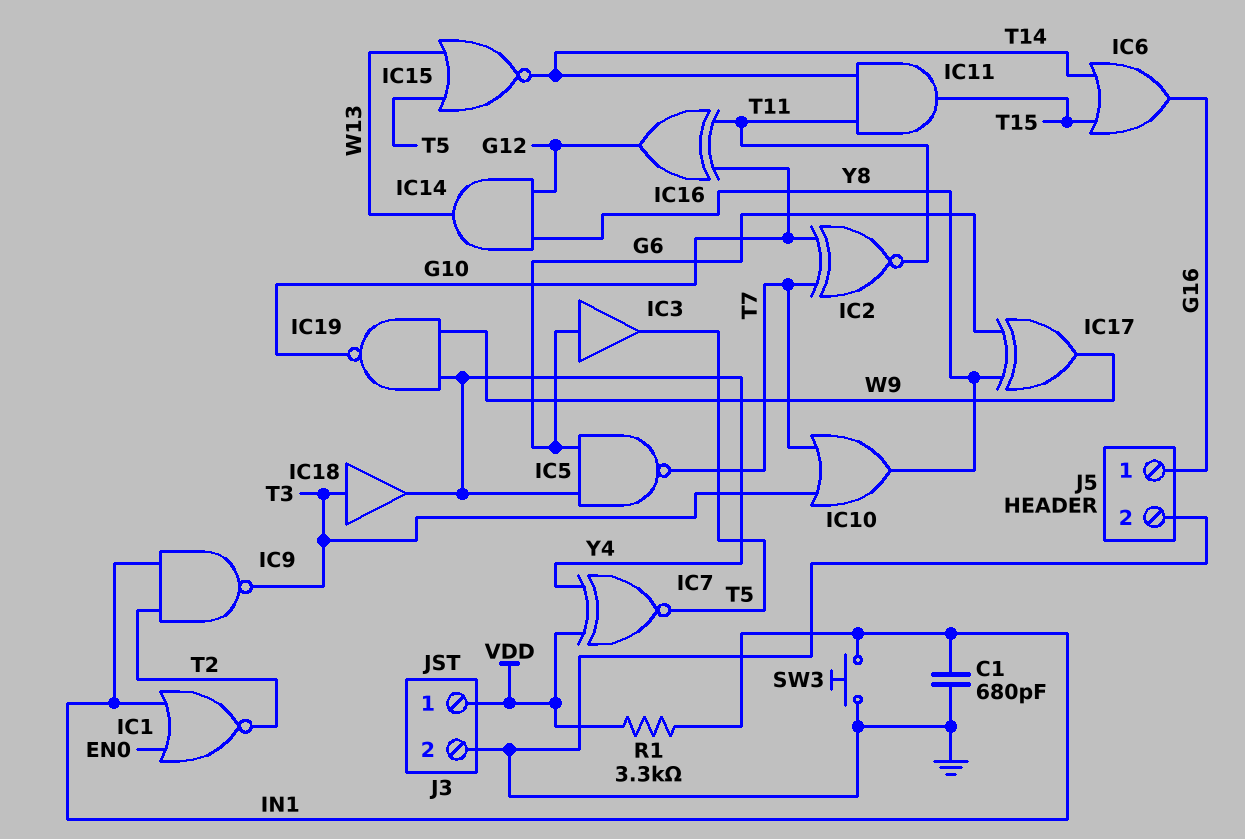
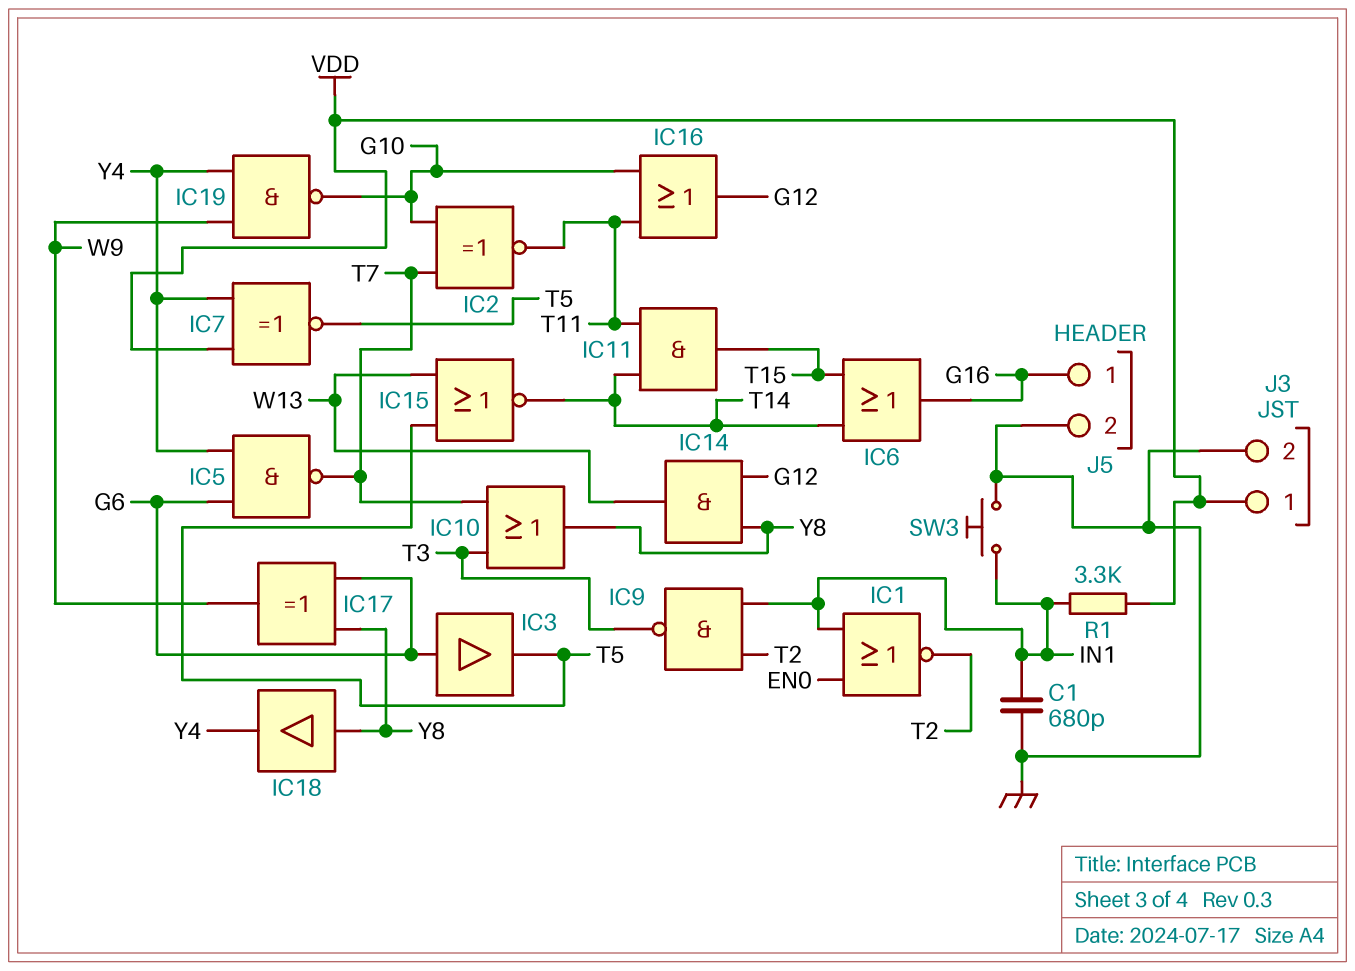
IC16: XOR (in G10, in T11, out G12) -> OR (in G10, in T11, out G12)
IC18: buffer (in T3, out Y4) -> buffer (in Y8, out Y4)

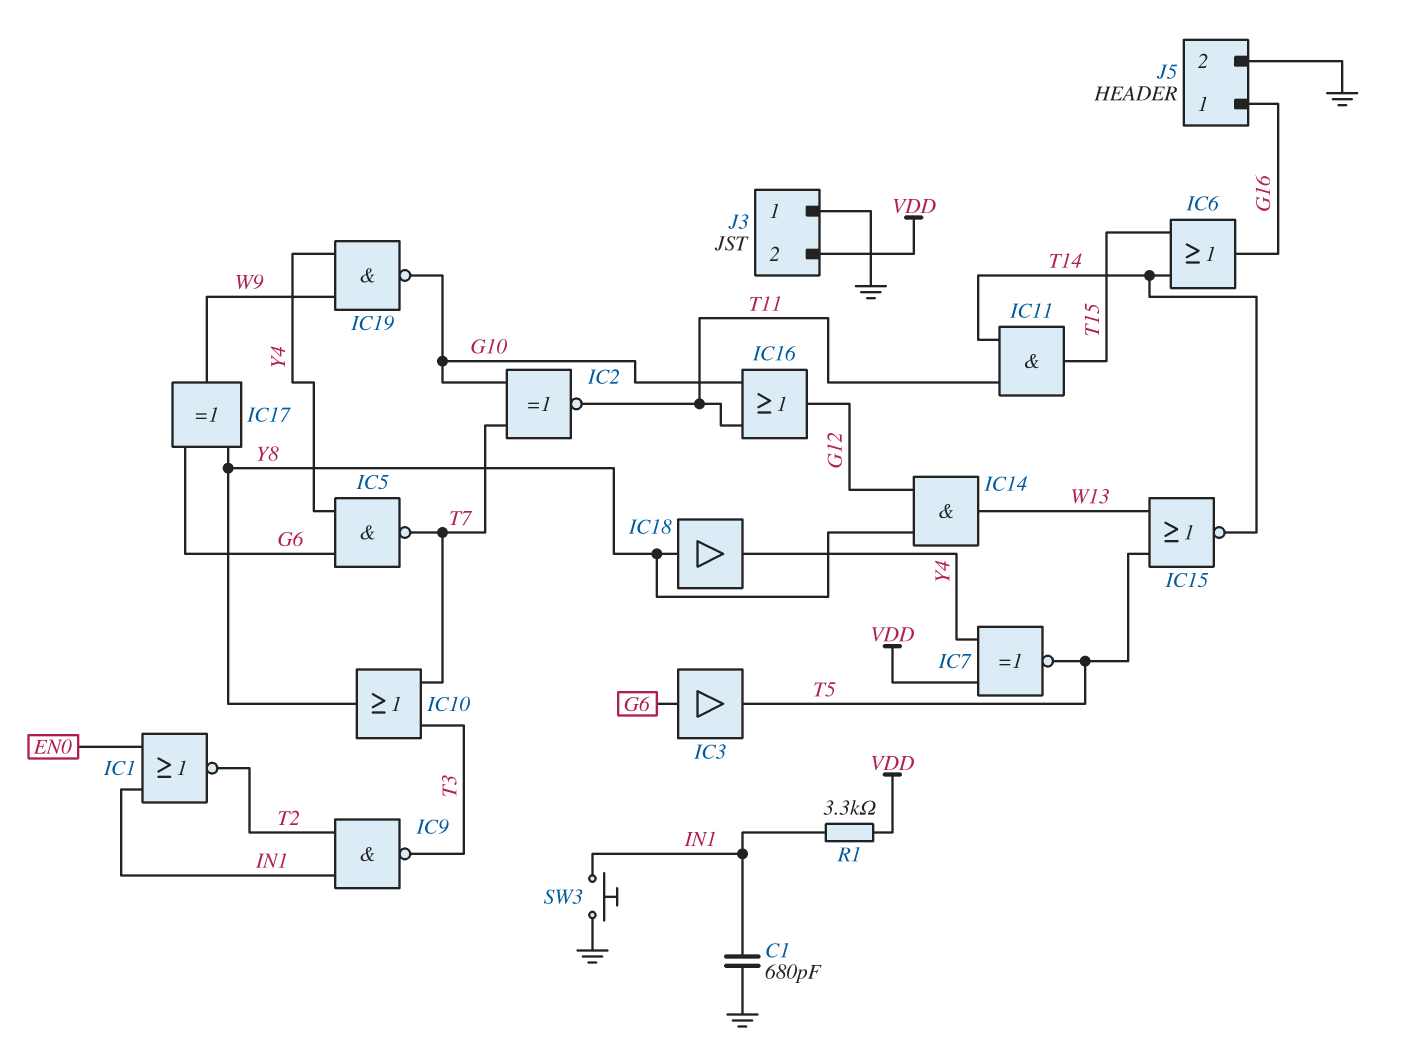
J3 pin 1: VDD -> GND
J3 pin 2: GND -> VDD

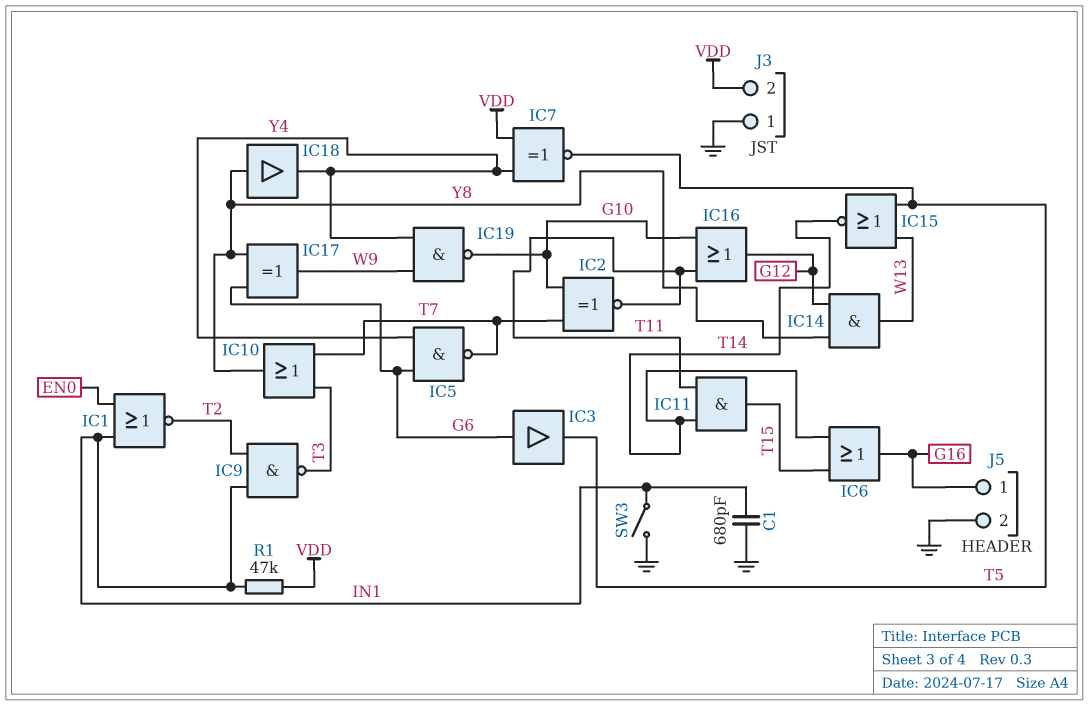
R1: 3.3k (IN1, VDD) -> 47k (IN1, VDD)
SW3: button (GND, IN1) -> switch (GND, IN1)

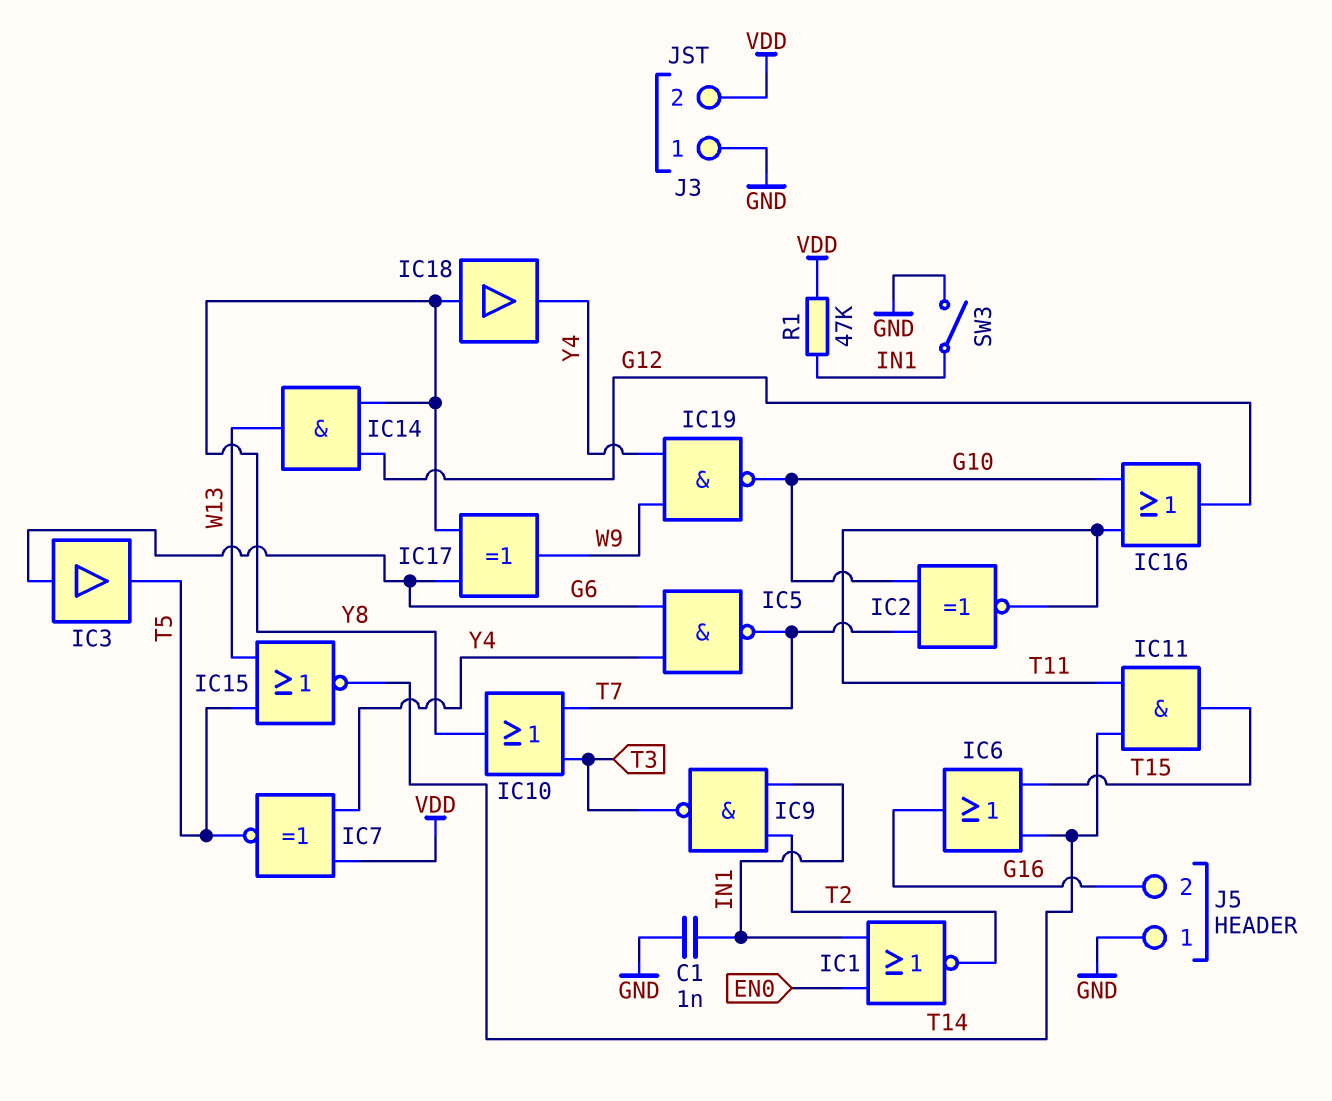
C1: 680pF (GND, IN1) -> 1nF (GND, IN1)
J5 pin 1: G16 -> GND
J5 pin 2: GND -> G16

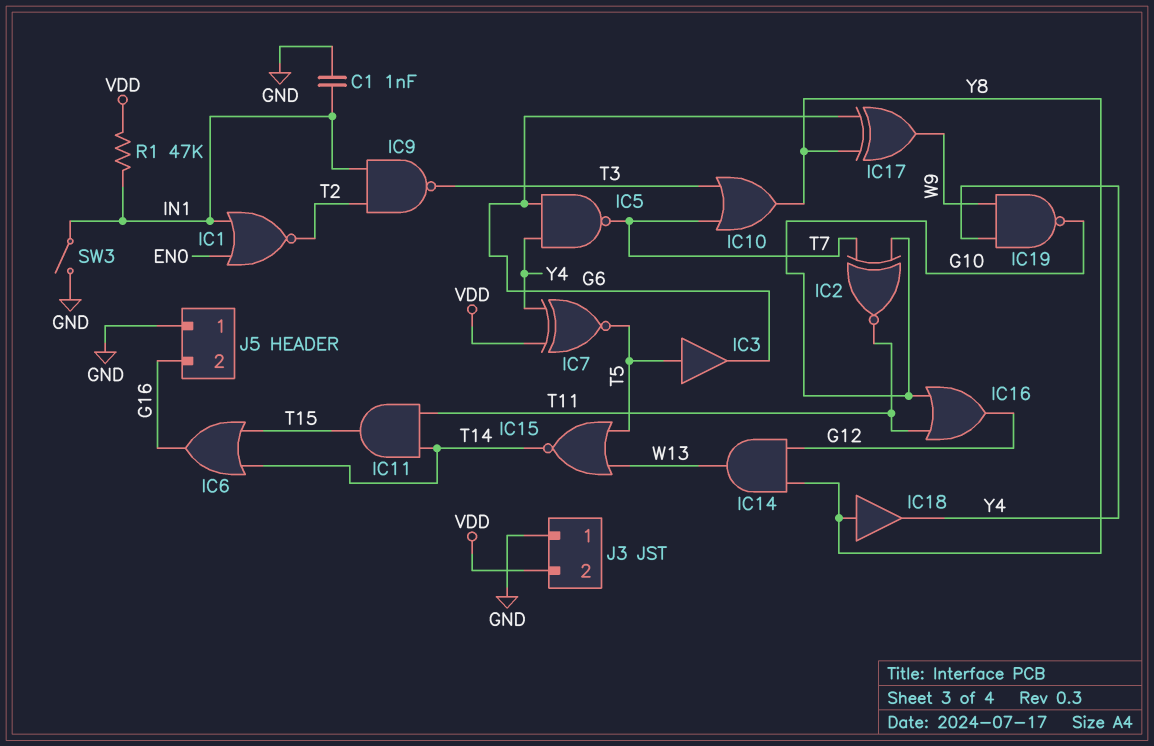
IC3: buffer (in G6, out T5) -> buffer (in T5, out G6)

